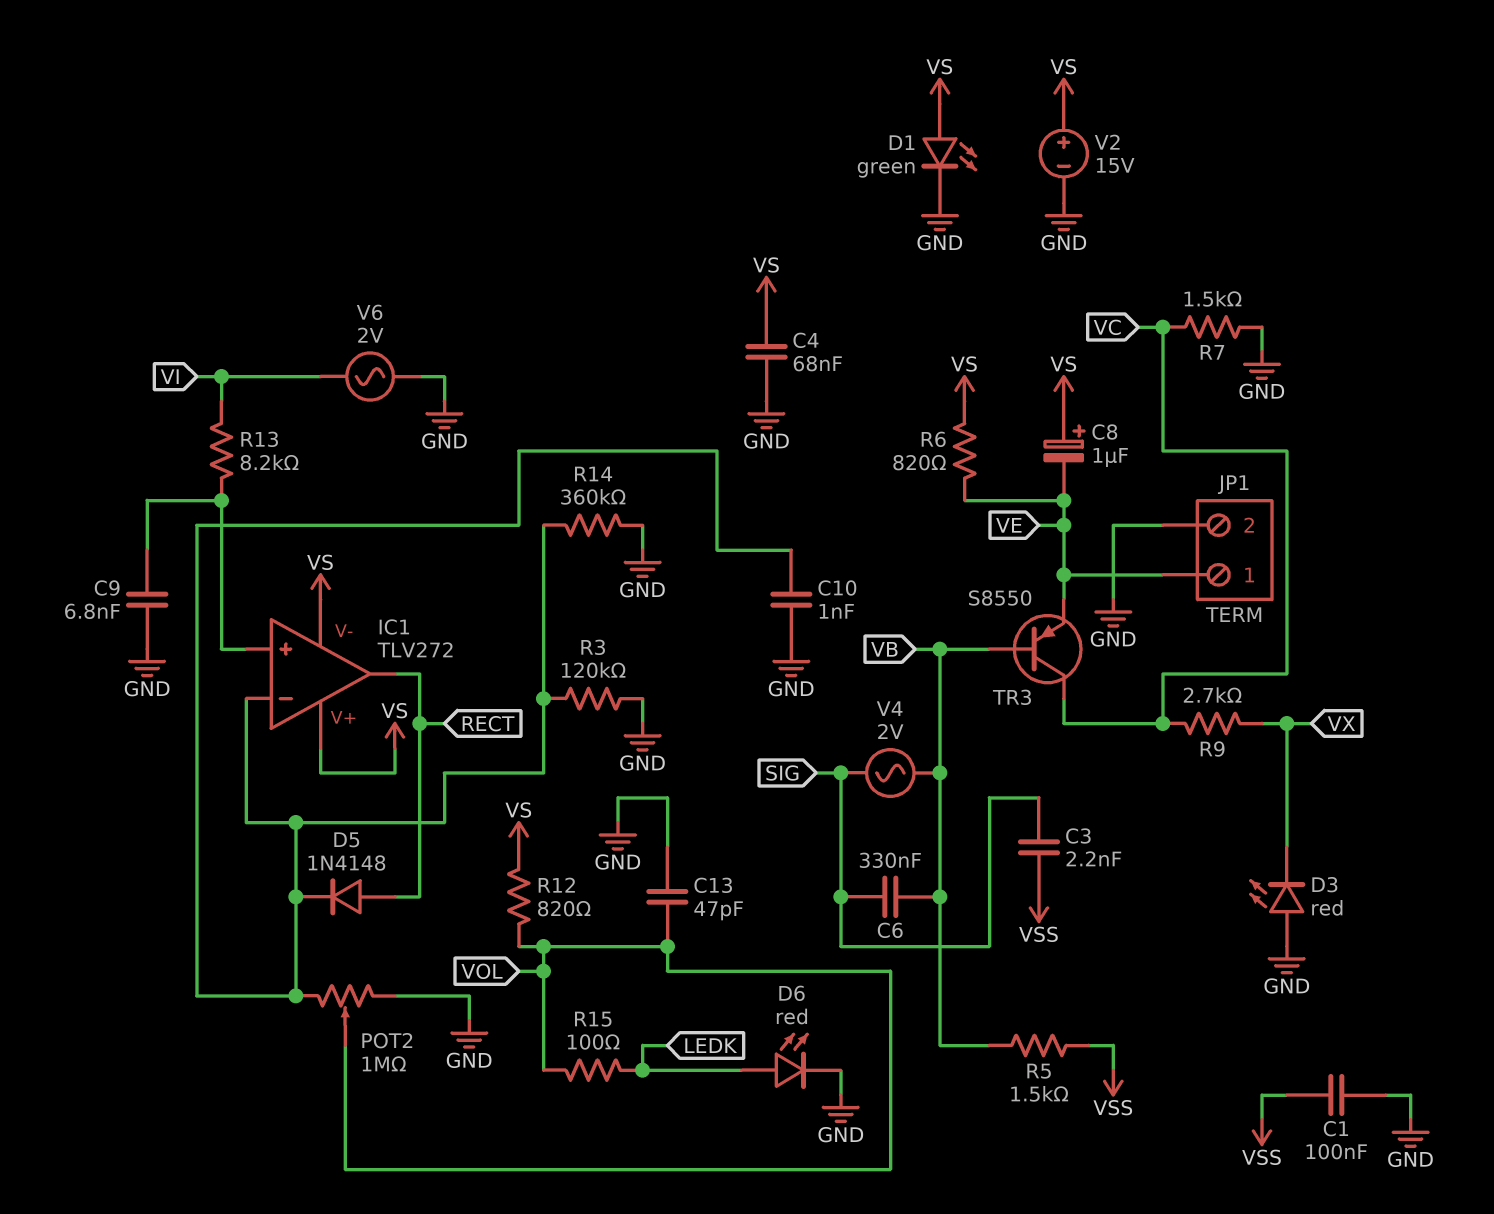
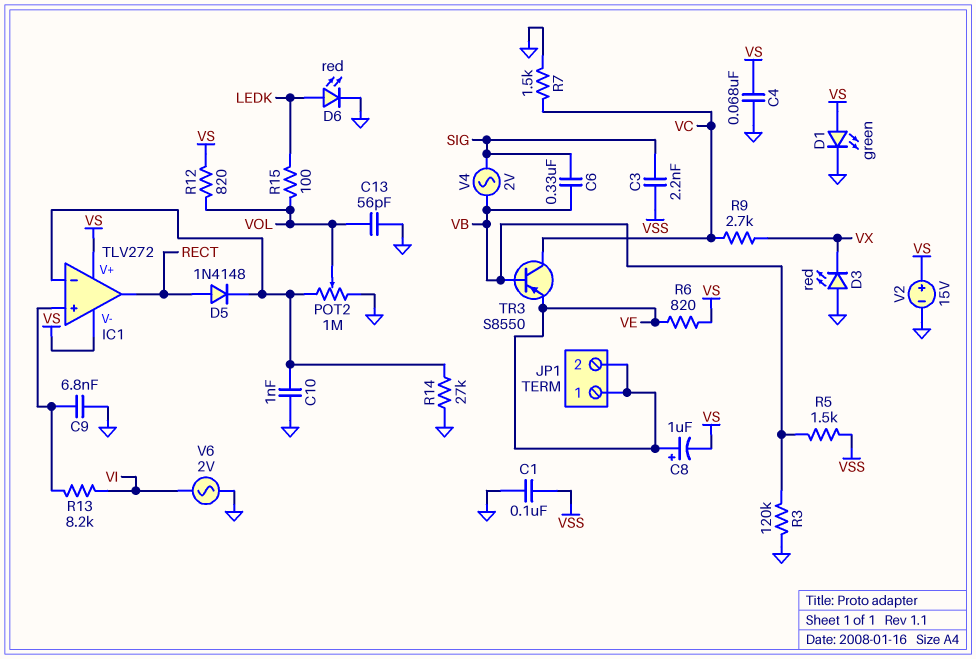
C8: 1uF (plus VS, minus VE) -> 1uF (plus VE, minus VS)
C13: 47pF (GND, VOL) -> 56pF (GND, VOL)
JP1 pin 2: GND -> VE
R3: 120k (GND, IC1/in-) -> 120k (GND, VB)
R14: 360k (GND, IC1/in-) -> 27k (GND, IC1/in-)

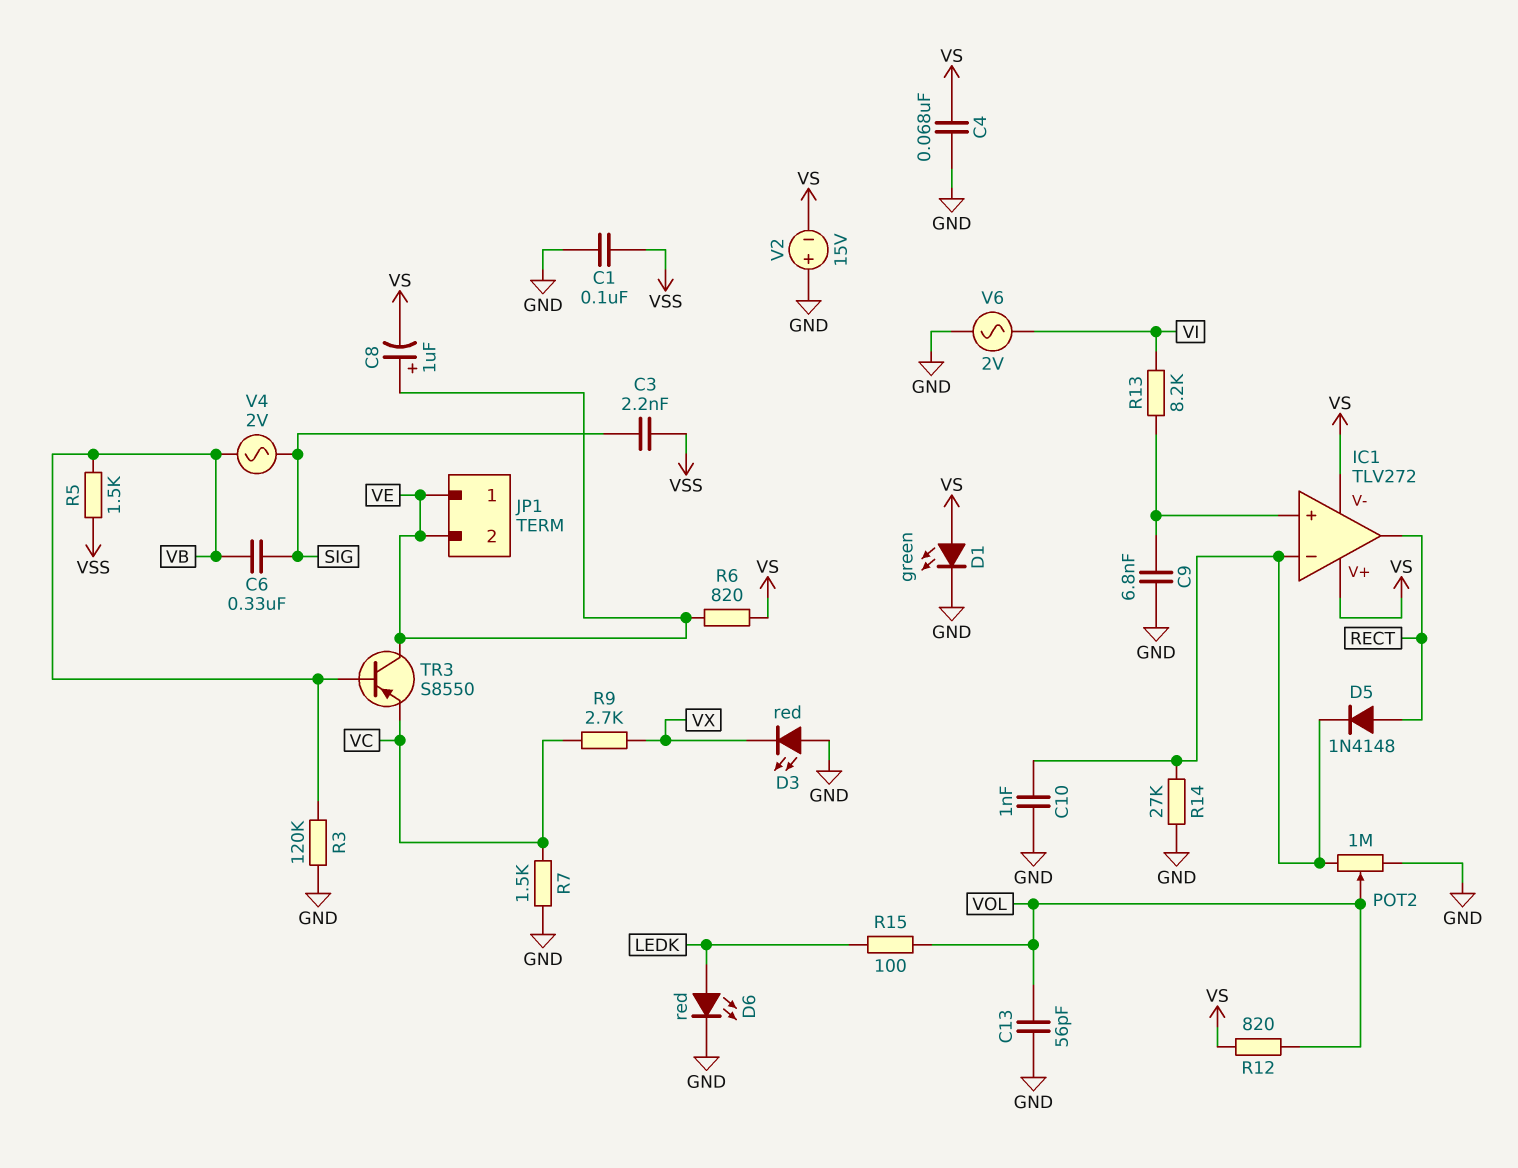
TR3: PNP S8550 (B VB, C VC, E VE) -> PNP S8550 (B VB, C VE, E VC)
V2: 15V (plus VS, minus GND) -> 15V (plus GND, minus VS)

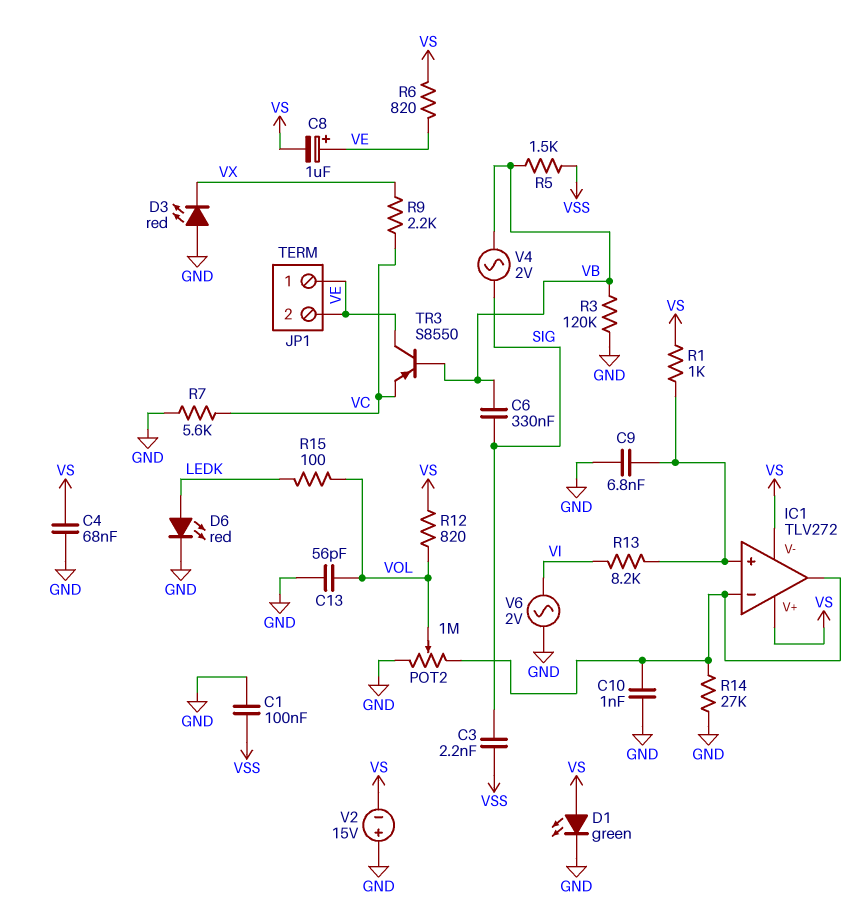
D5: diode 1N4148 (A RECT, K IC1/in-) -> none
IC1 pin out: RECT -> IC1/in-
R1: none -> 1k (IC1/in+, VS)
R7: 1.5k (GND, VC) -> 5.6k (GND, VC)
R9: 2.7k (VC, VX) -> 2.2k (VC, VX)

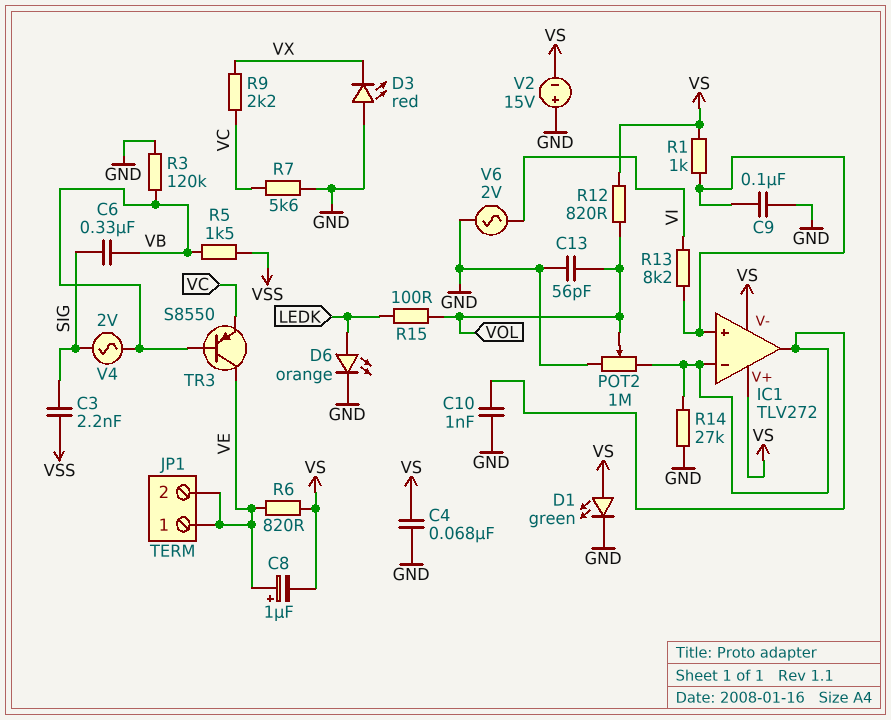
C1: 100nF (GND, VSS) -> none
C9: 6.8nF (GND, IC1/in+) -> 100nF (GND, IC1/in+)
D6: LED red (A LEDK, K GND) -> LED orange (A LEDK, K GND)

